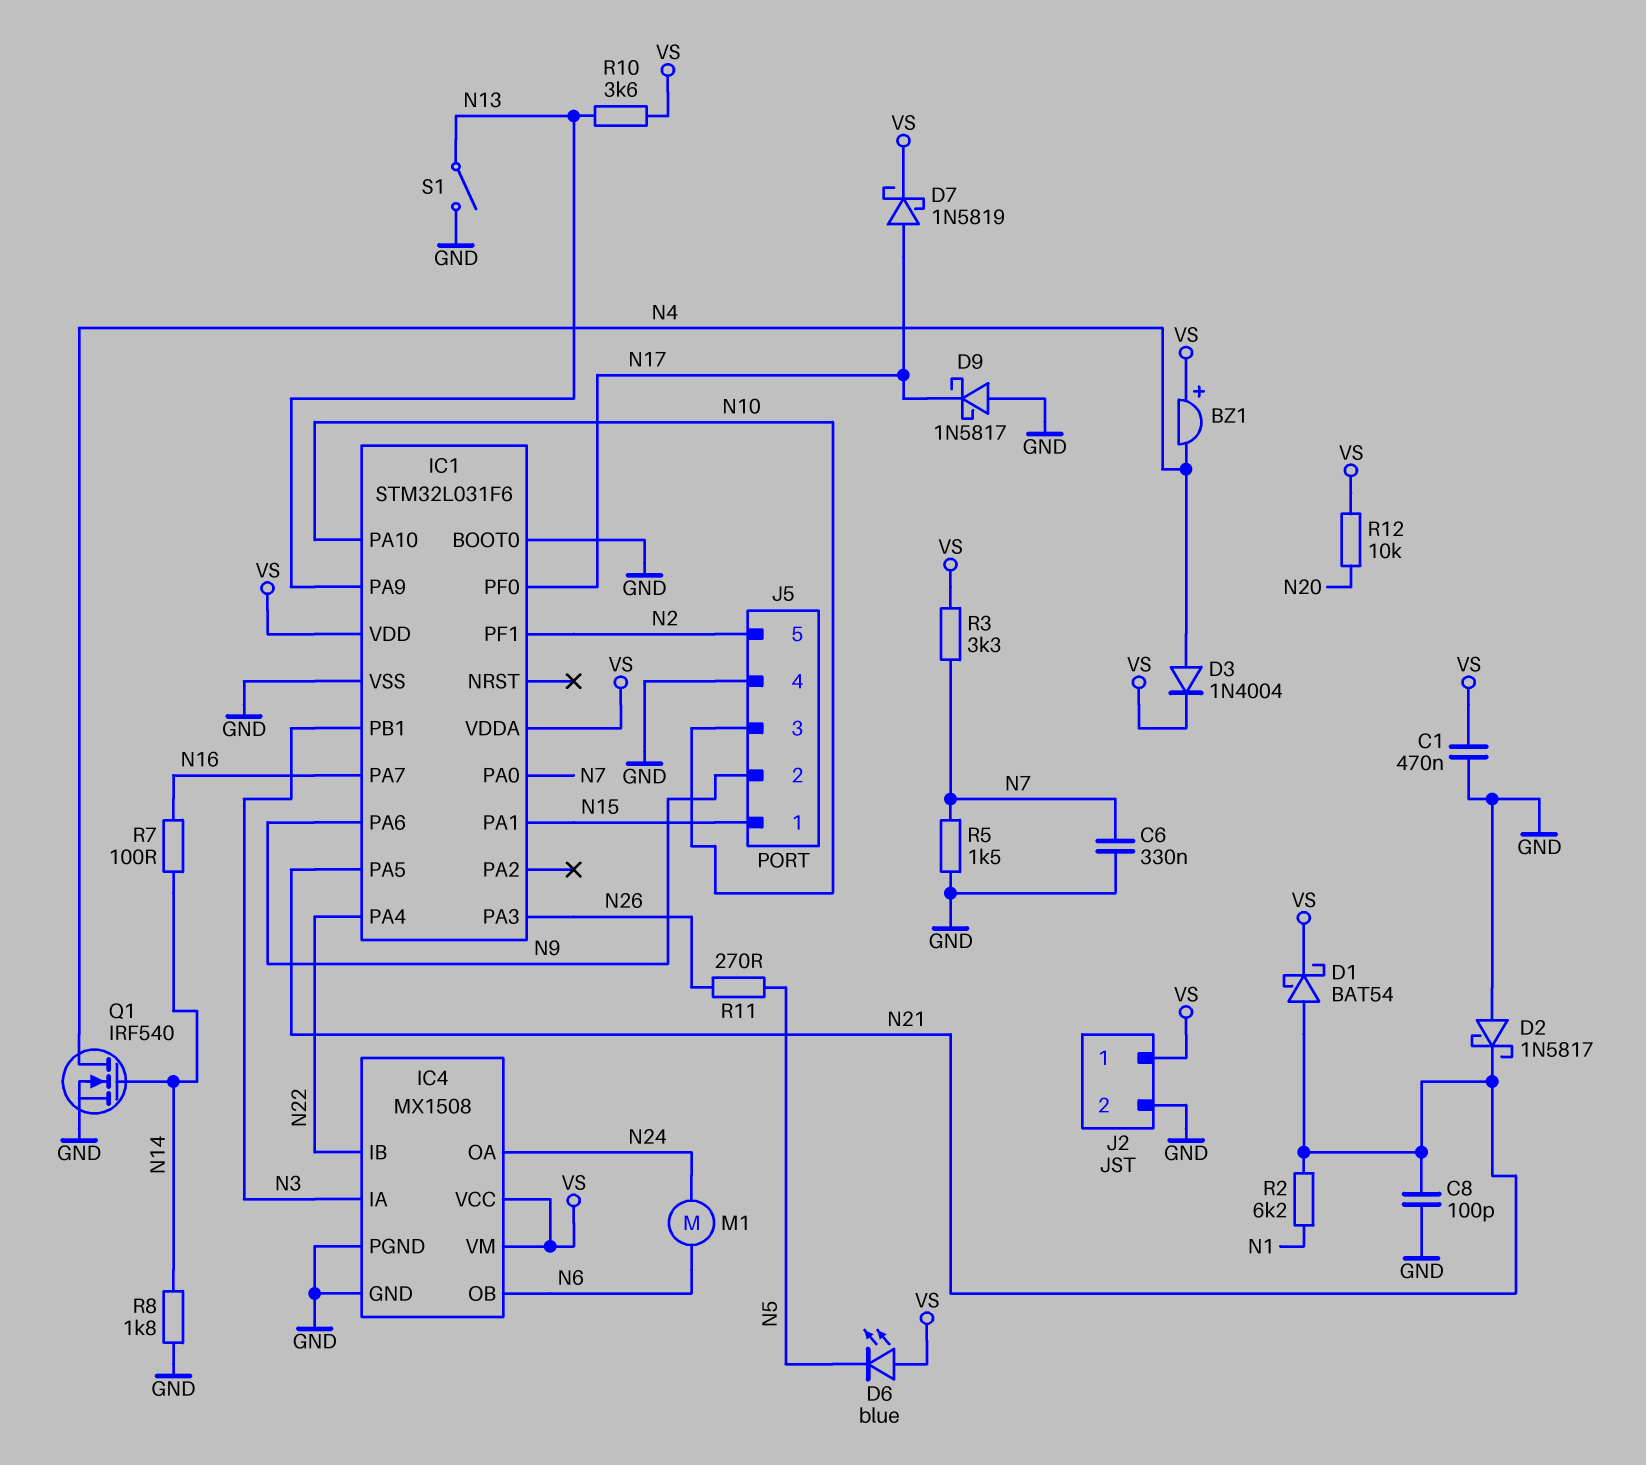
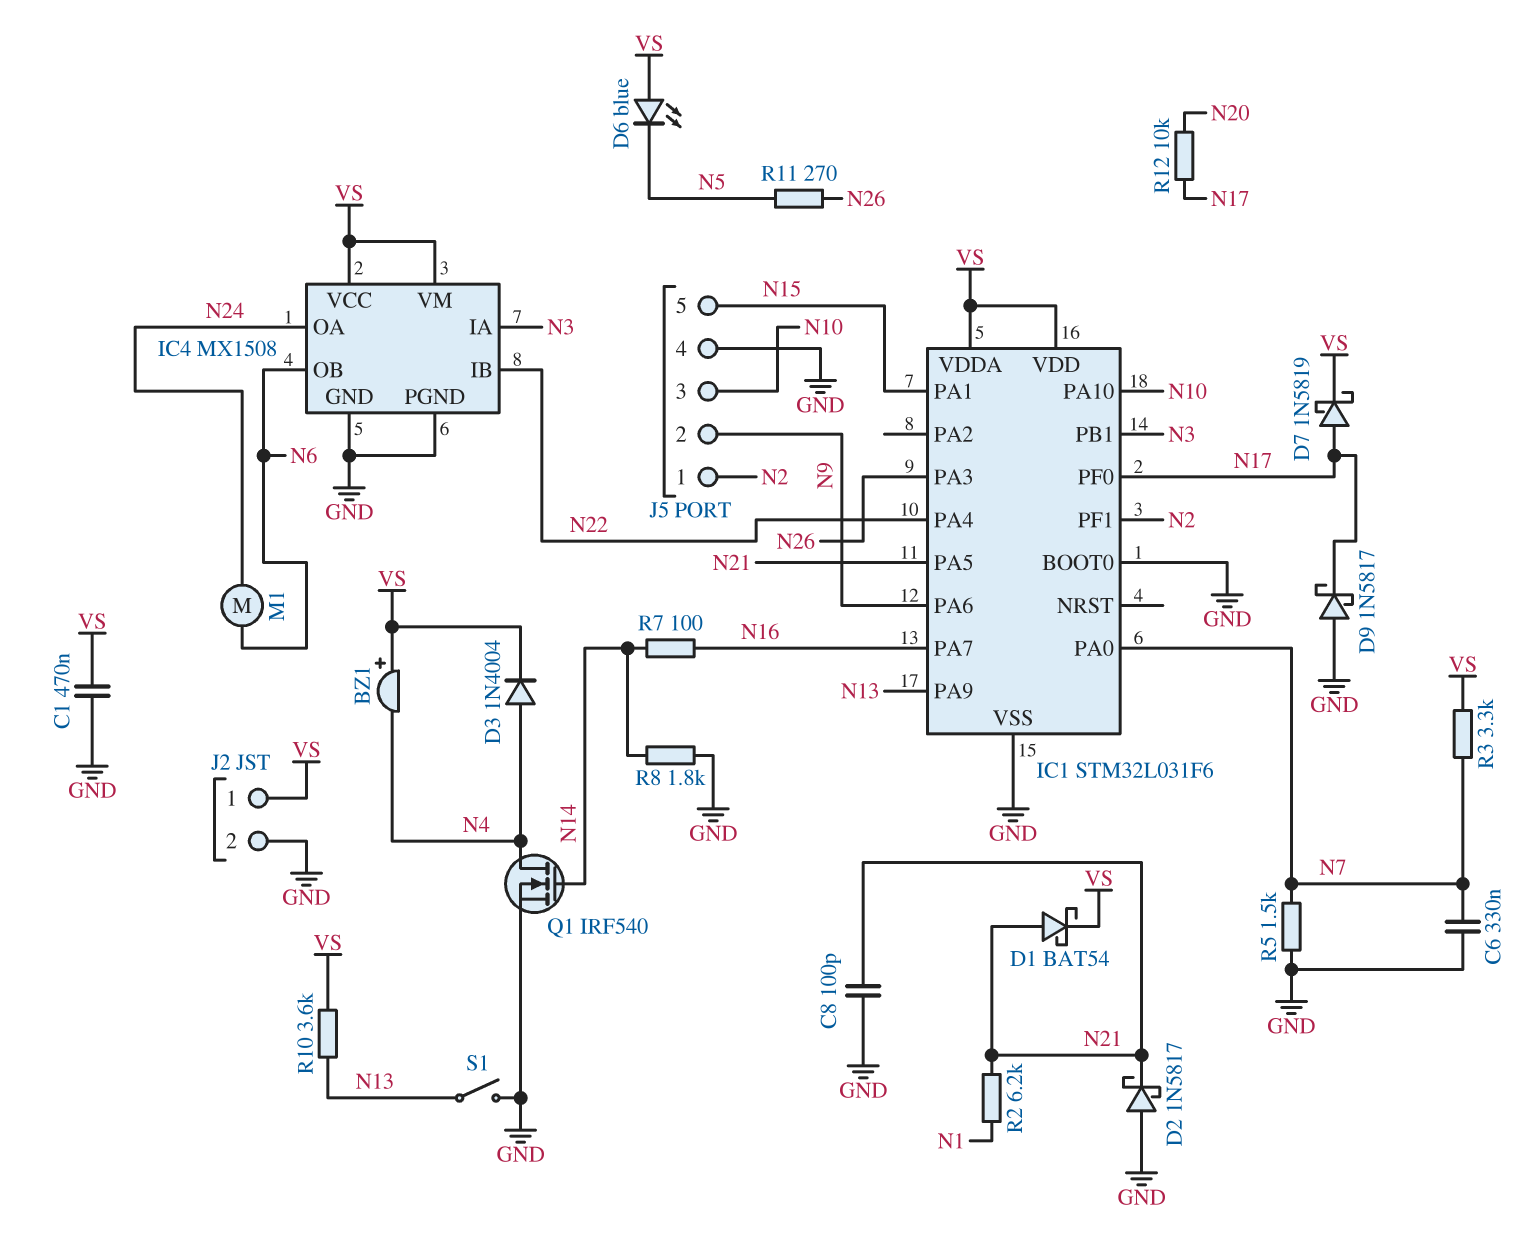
J5 pin 1: N15 -> N2
J5 pin 5: N2 -> N15
R12: 10k (N20, VS) -> 10k (N17, N20)

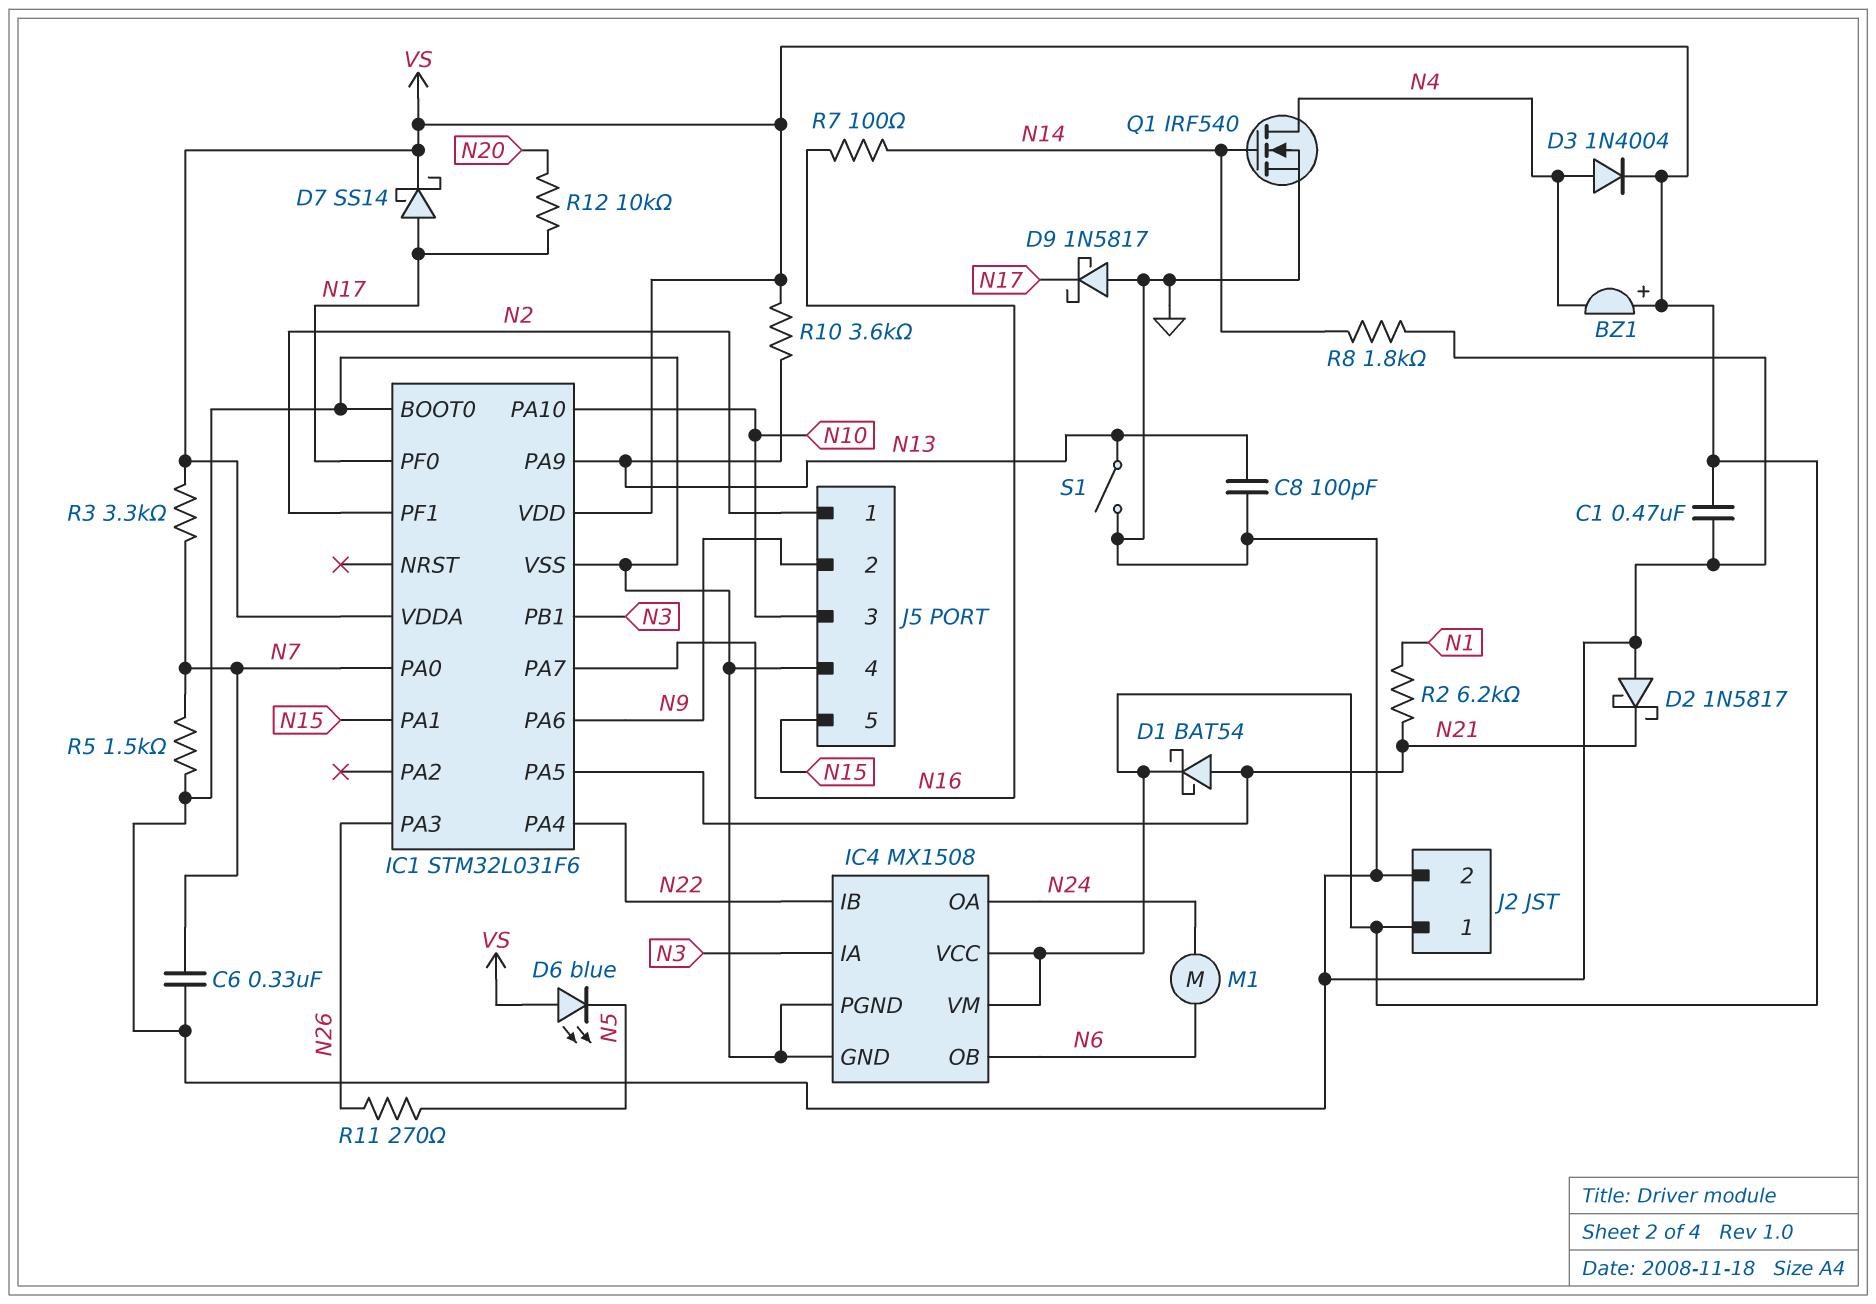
C8: 100pF (GND, N21) -> 100pF (GND, N13)
D7: schottky 1N5819 (A N17, K VS) -> schottky SS14 (A N17, K VS)

